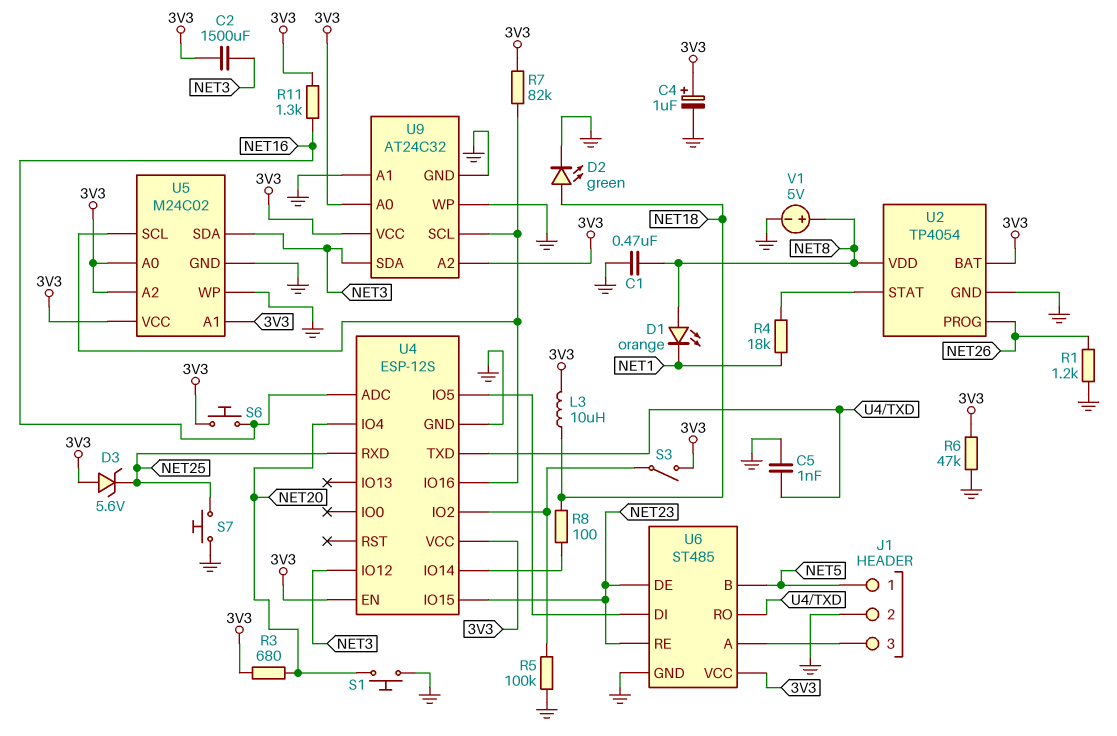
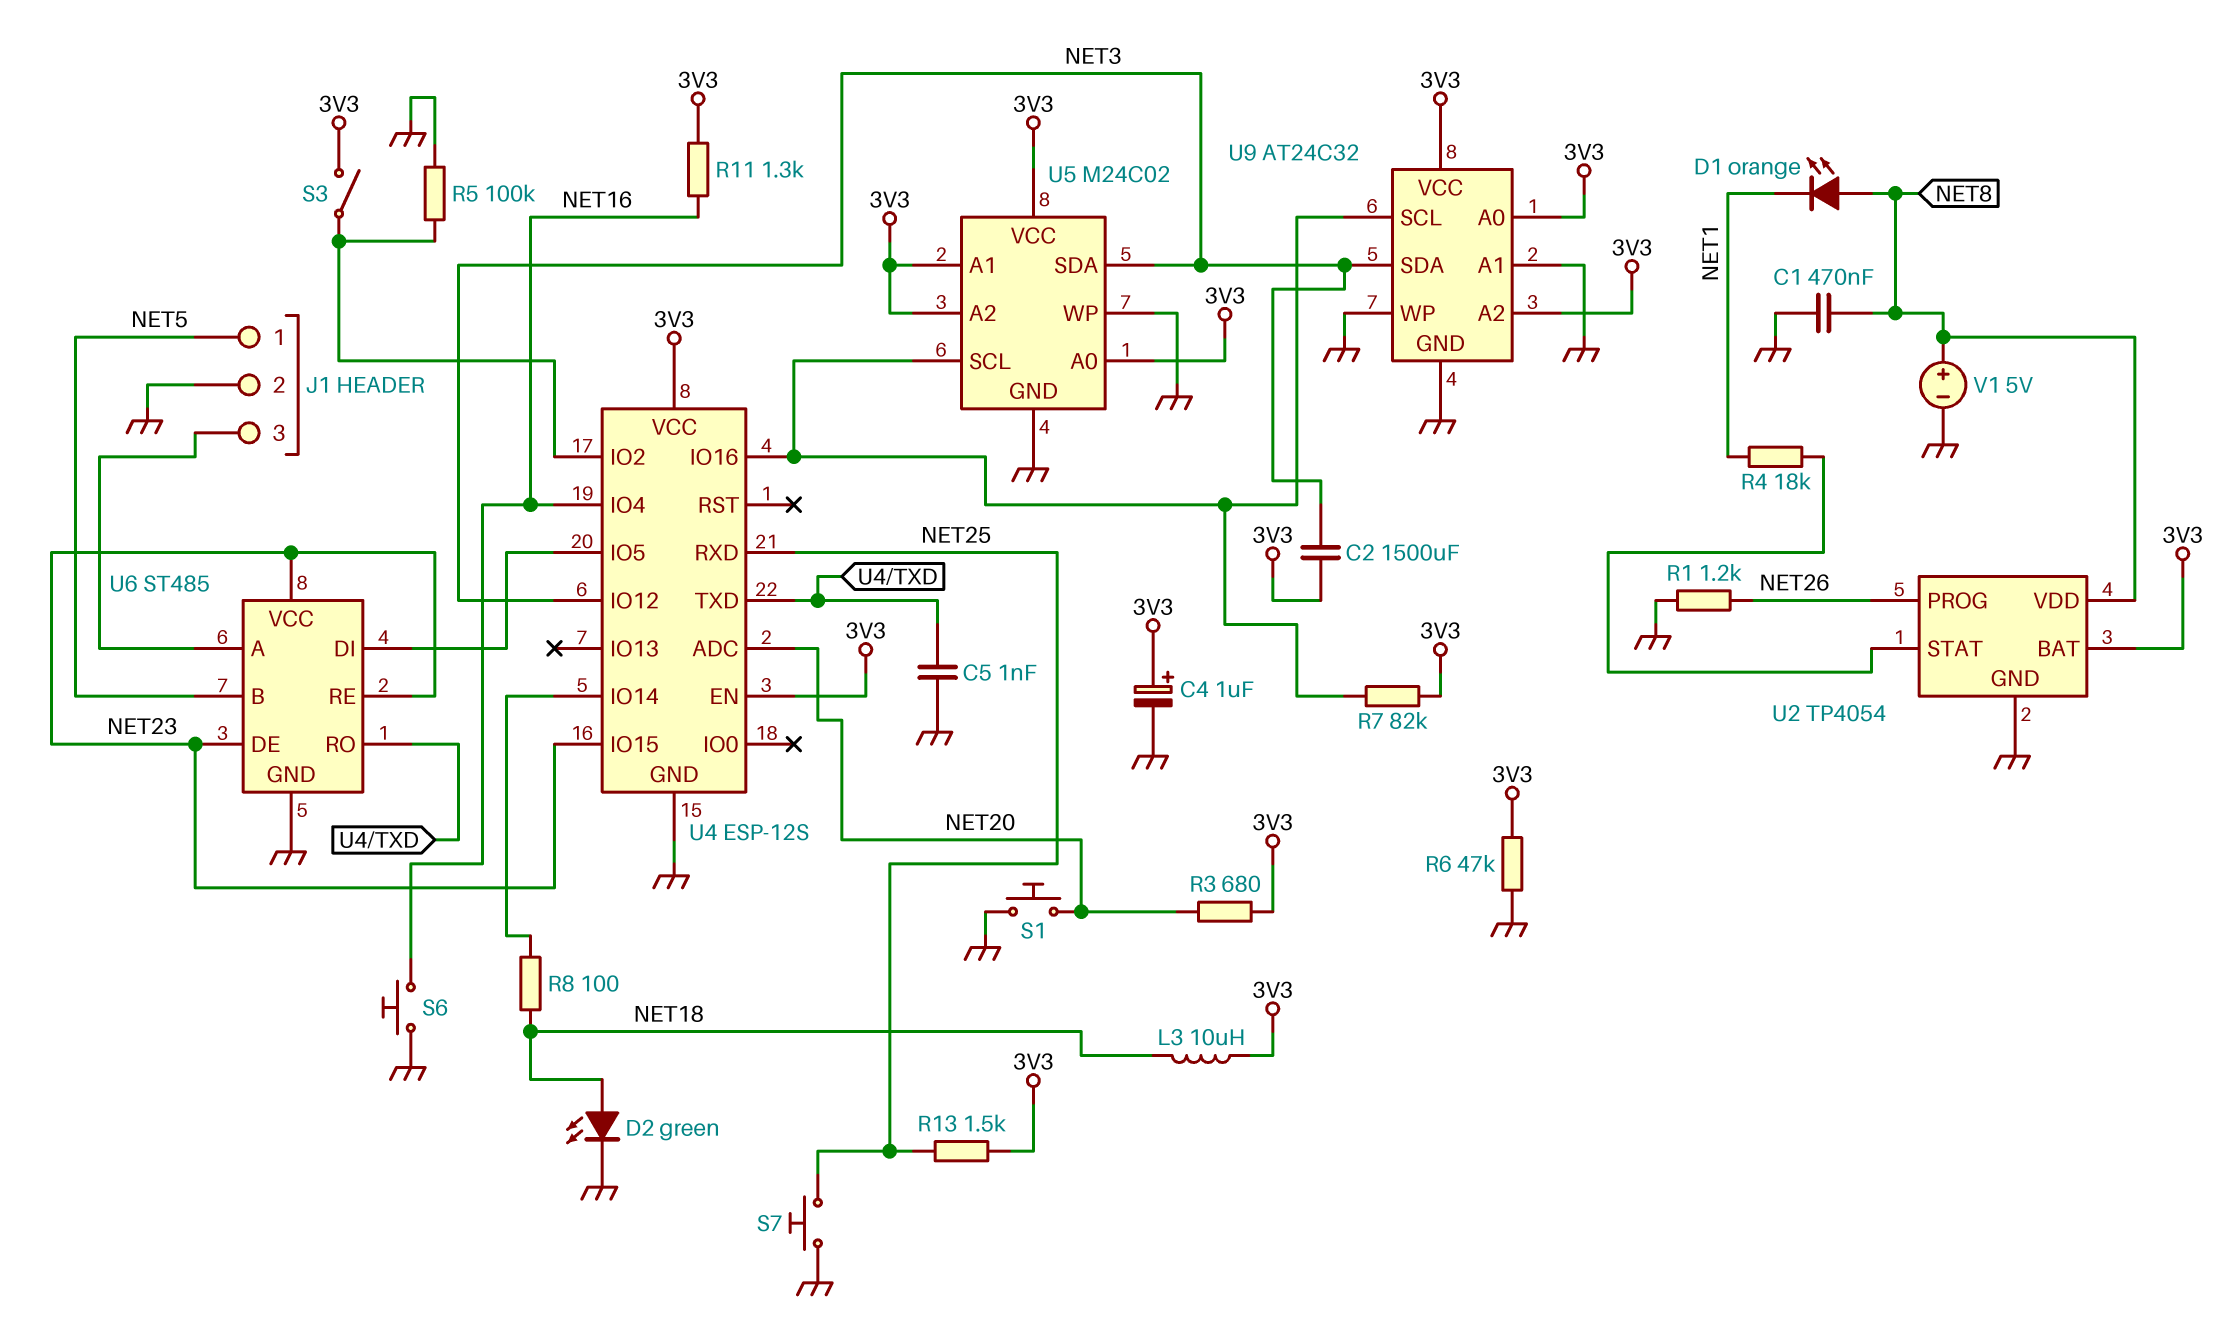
D3: zener 5.6V (A 3V3, K NET25) -> none
R13: none -> 1.5k (3V3, NET25)
S6: button (3V3, NET16) -> button (GND, NET16)
U4 pin ADC: NET16 -> NET20
U4 pin IO4: NET20 -> NET16
U6 pin VCC: 3V3 -> NET23

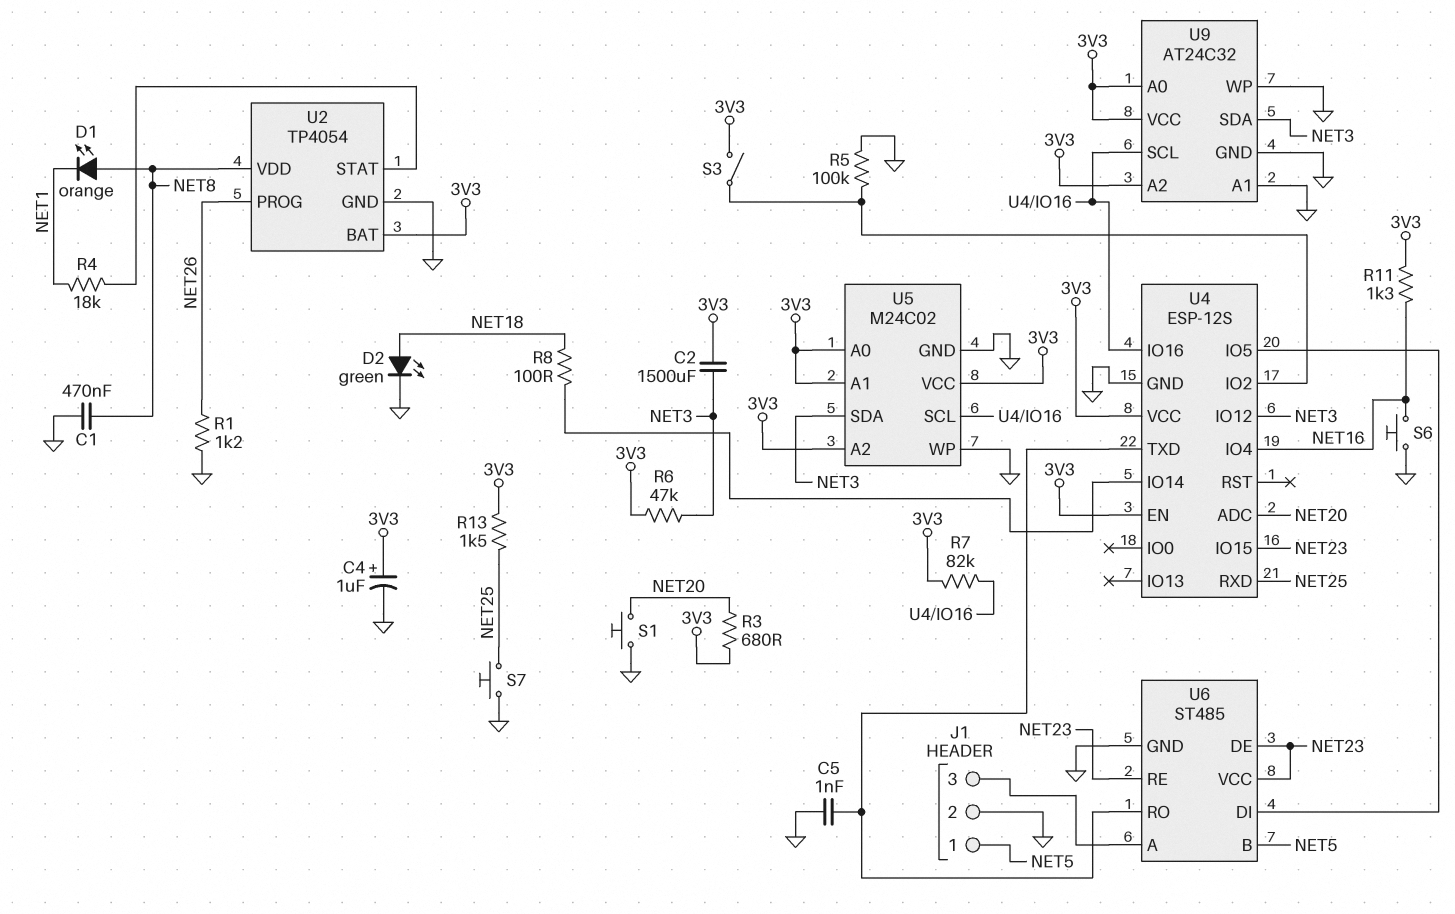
L3: 10uH (3V3, NET18) -> none
R6: 47k (3V3, GND) -> 47k (3V3, NET3)
V1: 5V (plus NET8, minus GND) -> none

